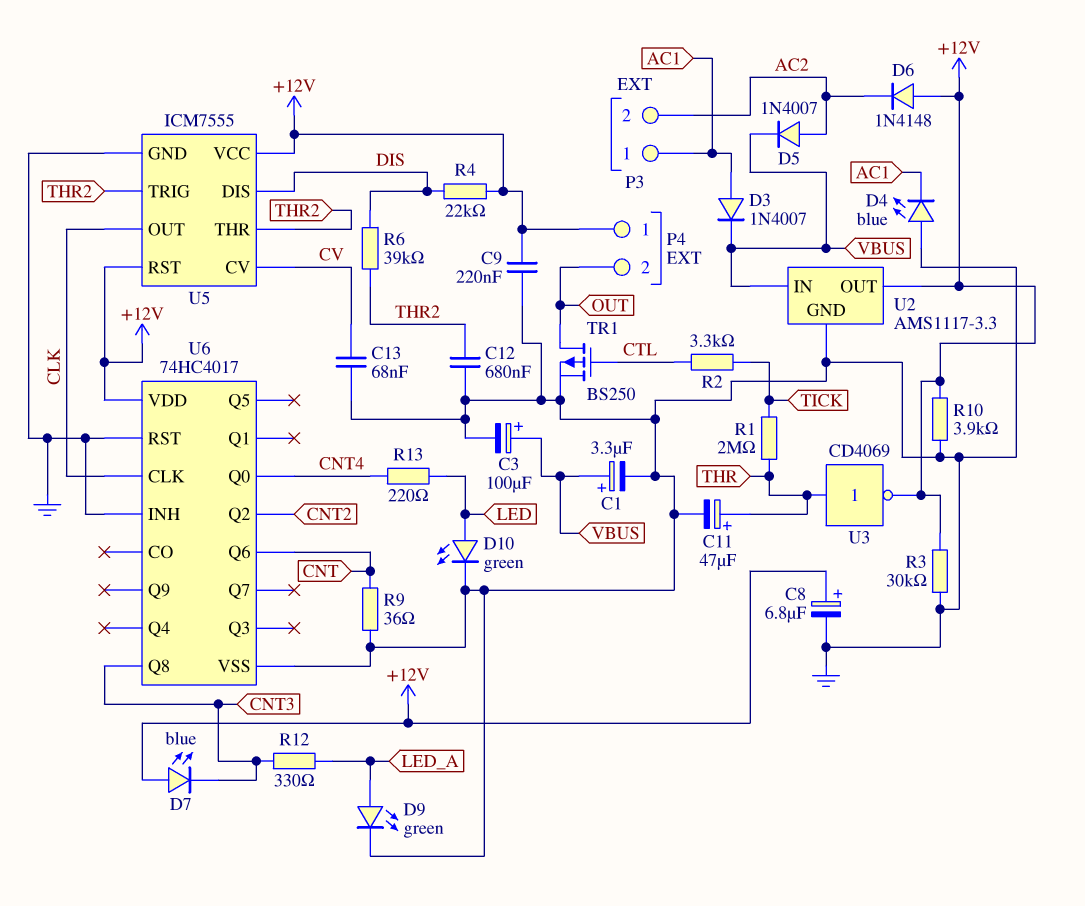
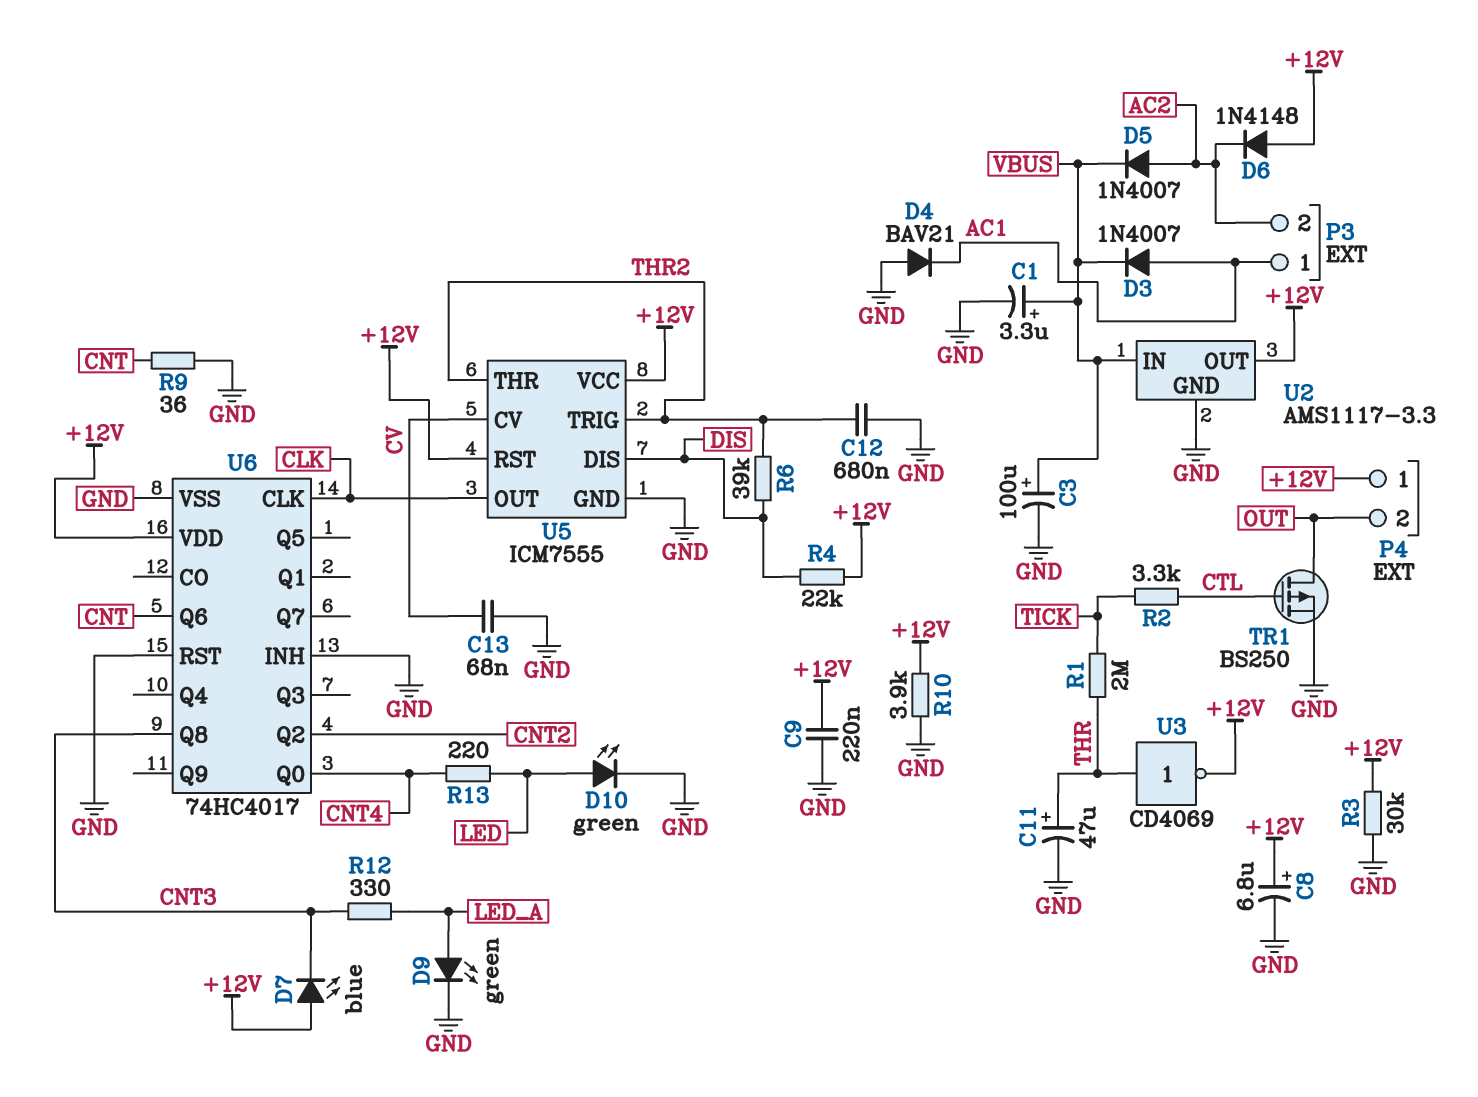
D4: LED blue (A GND, K AC1) -> diode BAV21 (A GND, K AC1)

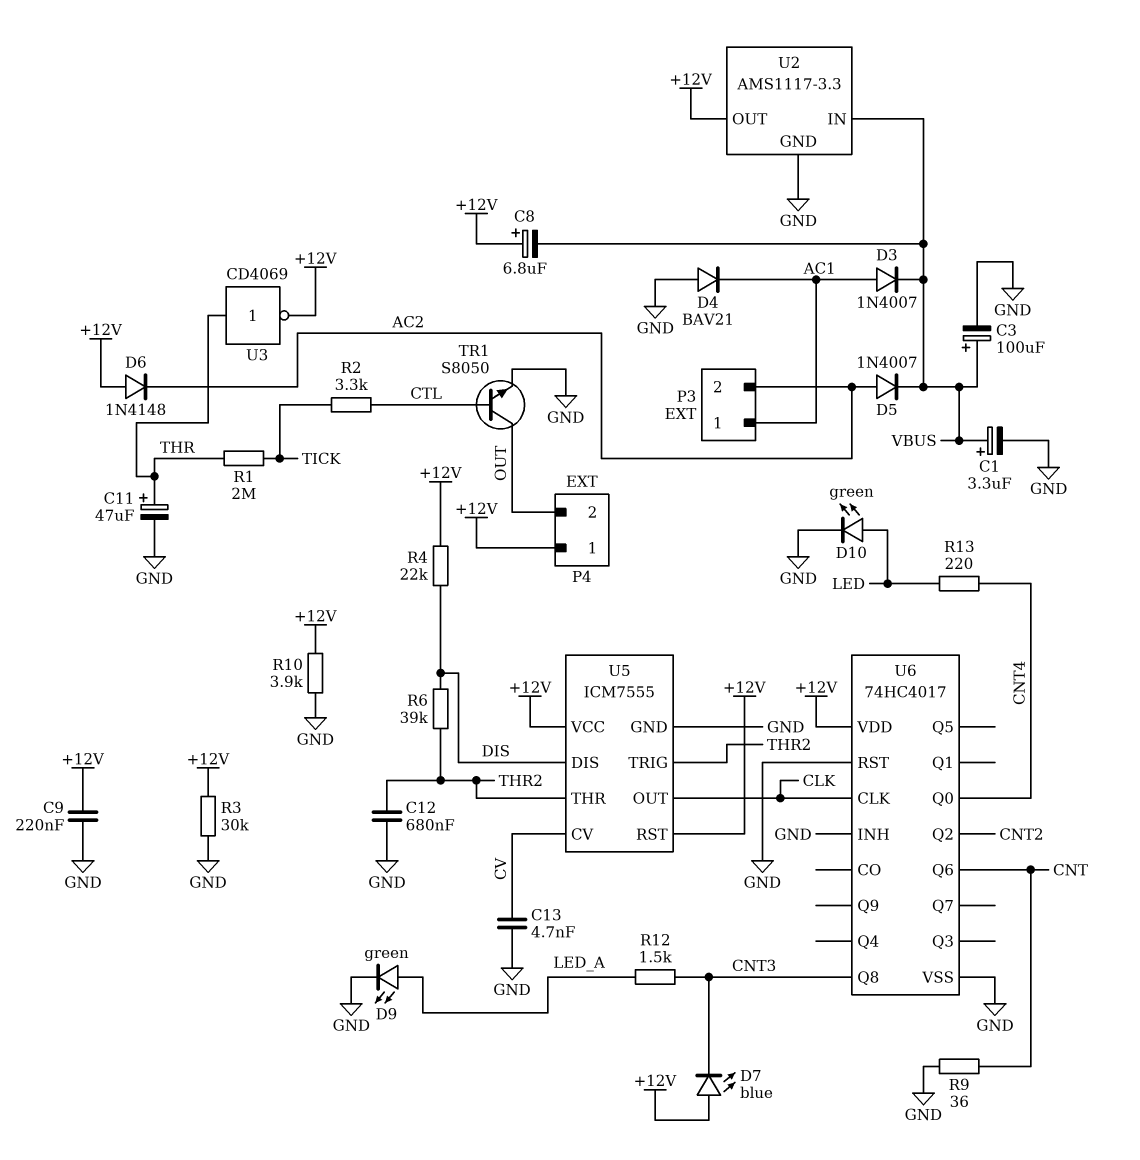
C8: 6.8uF (plus +12V, minus GND) -> 6.8uF (plus +12V, minus VBUS)
C13: 68nF (CV, GND) -> 4.7nF (CV, GND)
R12: 330 (CNT3, LED_A) -> 1.5k (CNT3, LED_A)
TR1: PMOS BS250 (G CTL, D OUT, S GND) -> NPN S8050 (B CTL, C OUT, E GND)

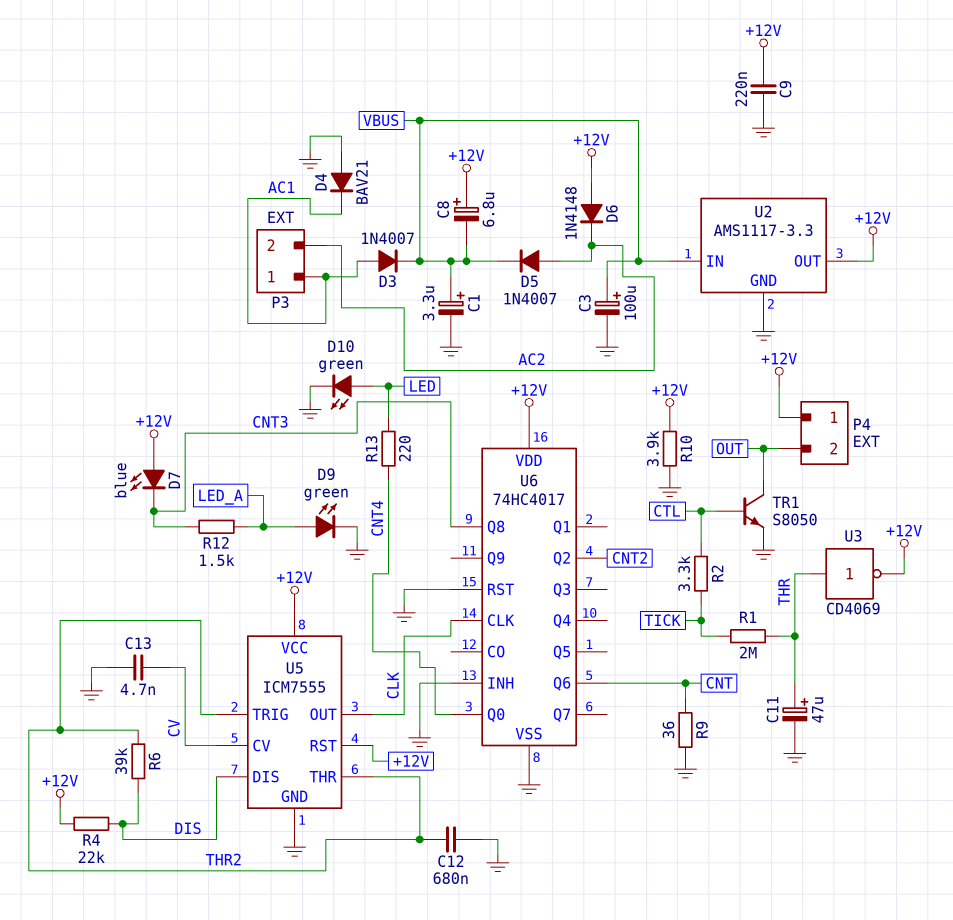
R3: 30k (+12V, GND) -> none

